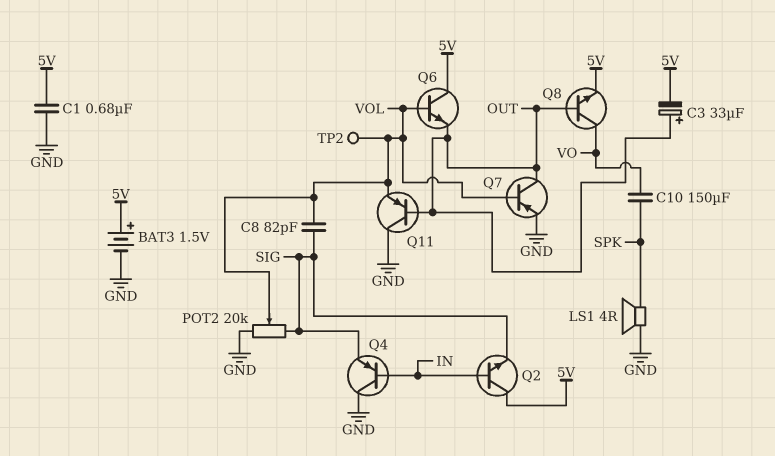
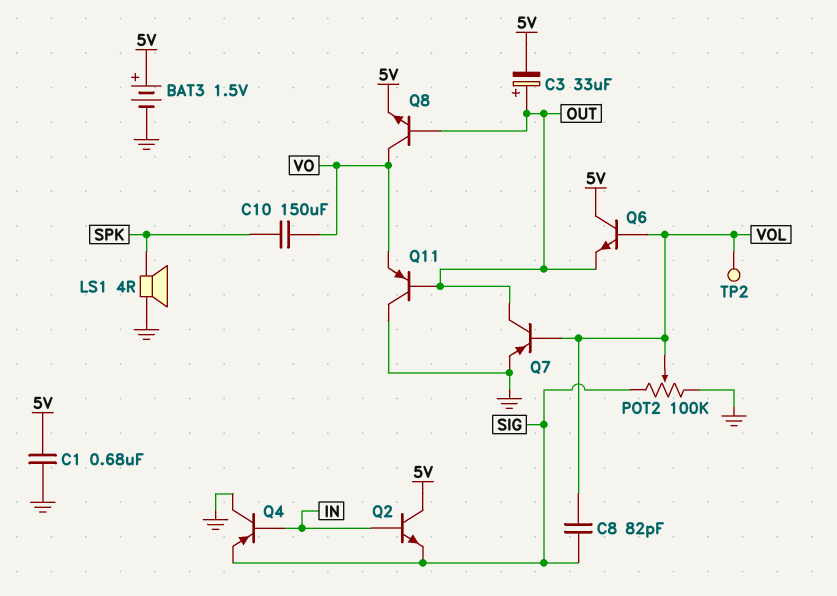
POT2: 20k (GND, SIG, wiper VOL) -> 100k (GND, SIG, wiper VOL)
Q11: PNP (B OUT, C GND, E VOL) -> PNP (B OUT, C GND, E VO)

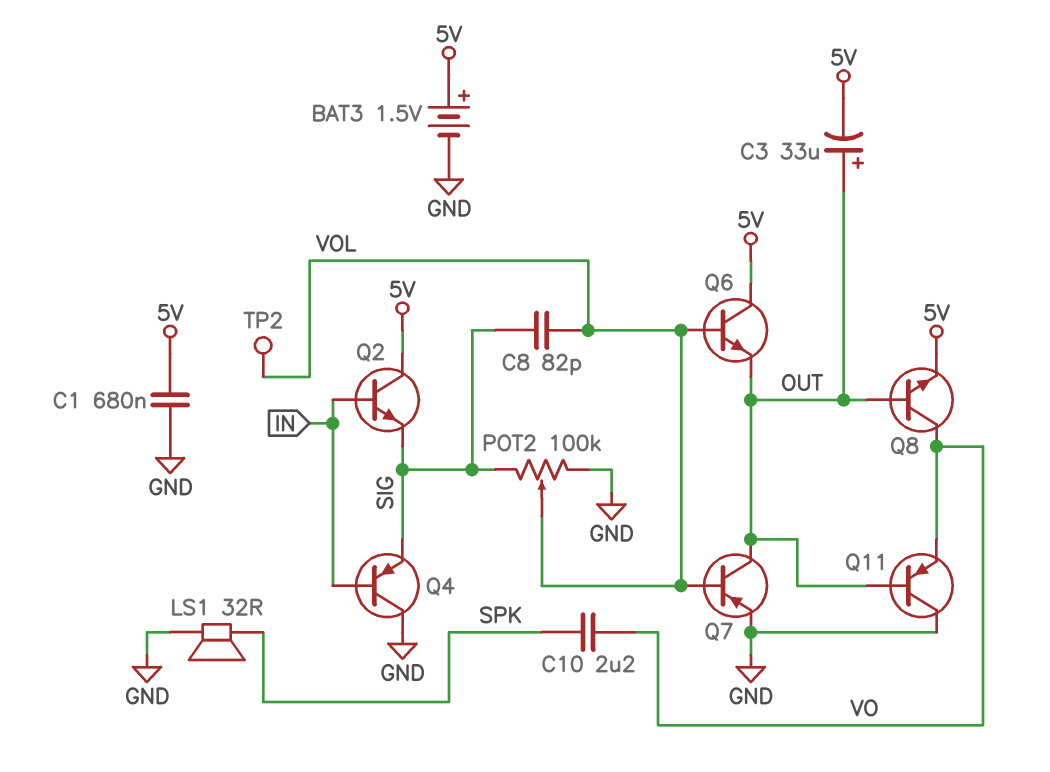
C10: 150uF (SPK, VO) -> 2.2uF (SPK, VO)
LS1: speaker 4R (GND, SPK) -> speaker 32R (GND, SPK)

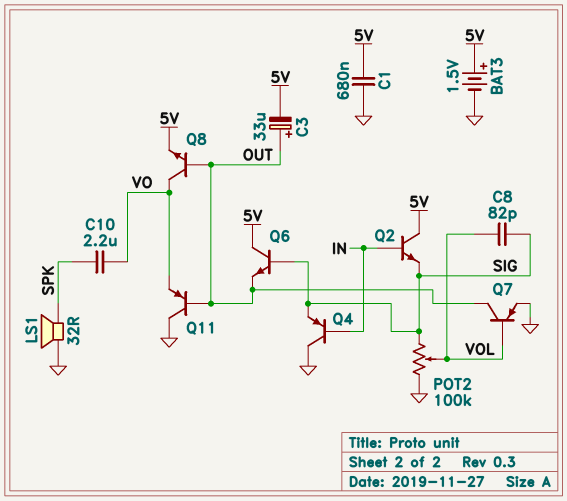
Q6: NPN (B VOL, C 5V, E OUT) -> NPN (B SIG, C 5V, E OUT)
TP2: test point (VOL) -> none

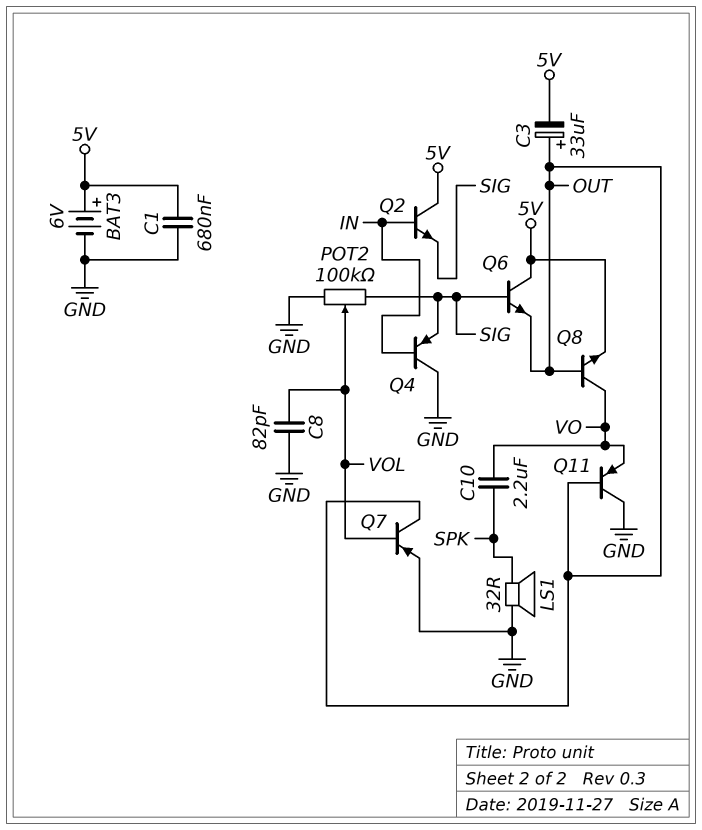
BAT3: 1.5V (plus 5V, minus GND) -> 6V (plus 5V, minus GND)
C8: 82pF (SIG, VOL) -> 82pF (GND, VOL)

